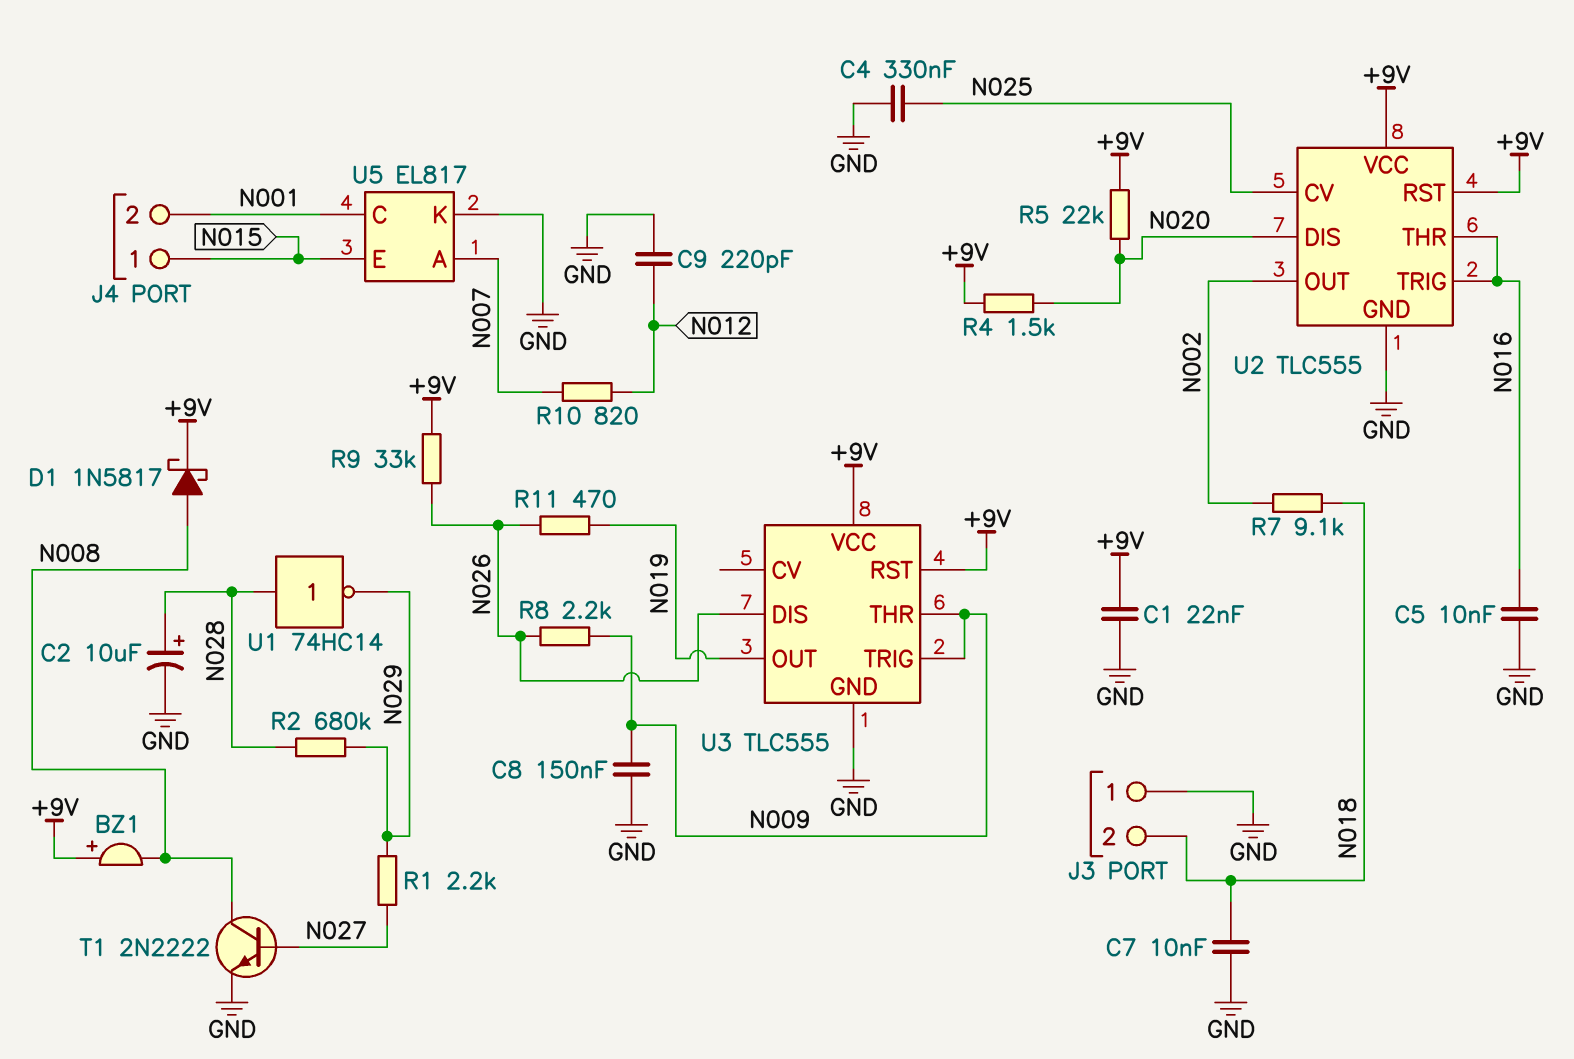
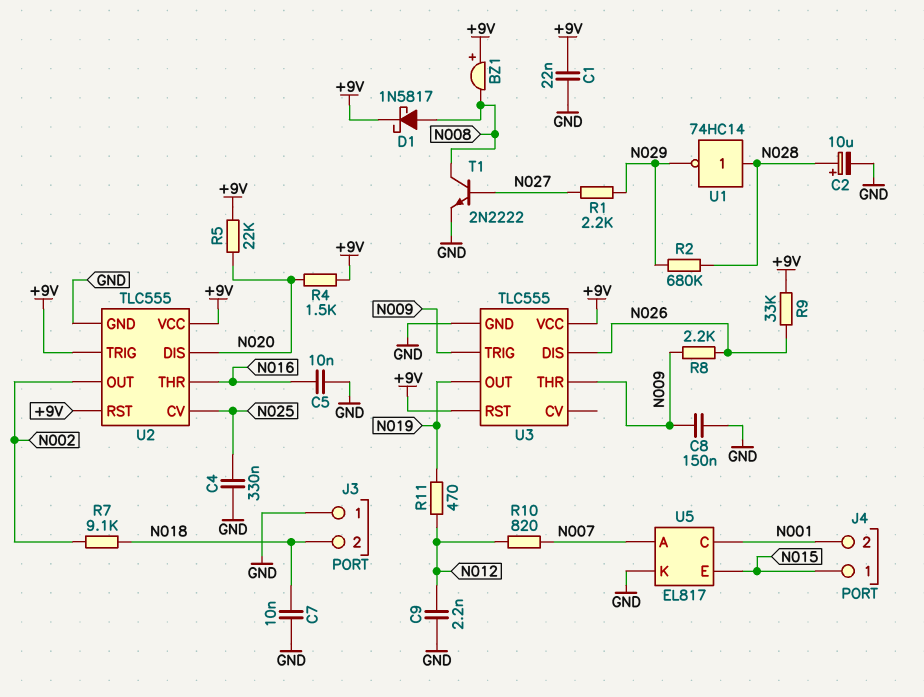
C9: 220pF (GND, N012) -> 2.2nF (GND, N012)
R11: 470 (N019, N026) -> 470 (N012, N019)
U2 pin TRIG: N016 -> +9V

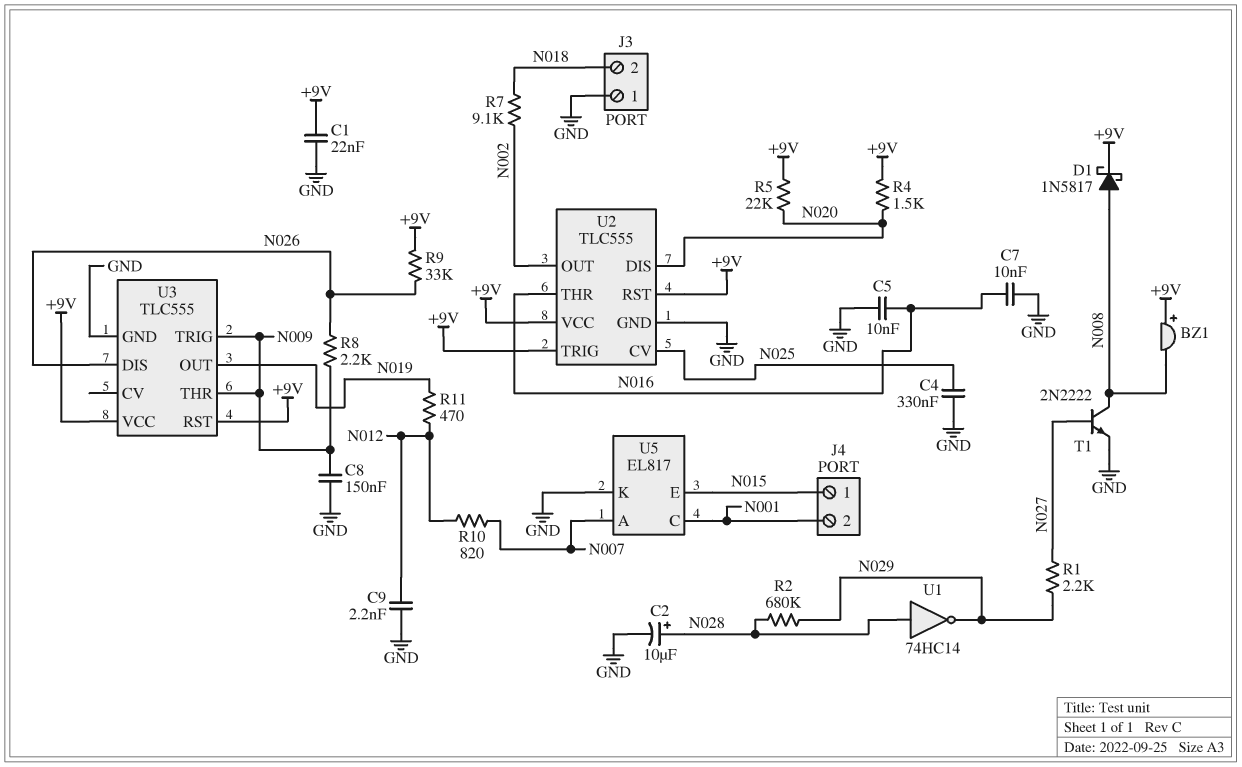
C7: 10nF (GND, N018) -> 10nF (GND, N016)

